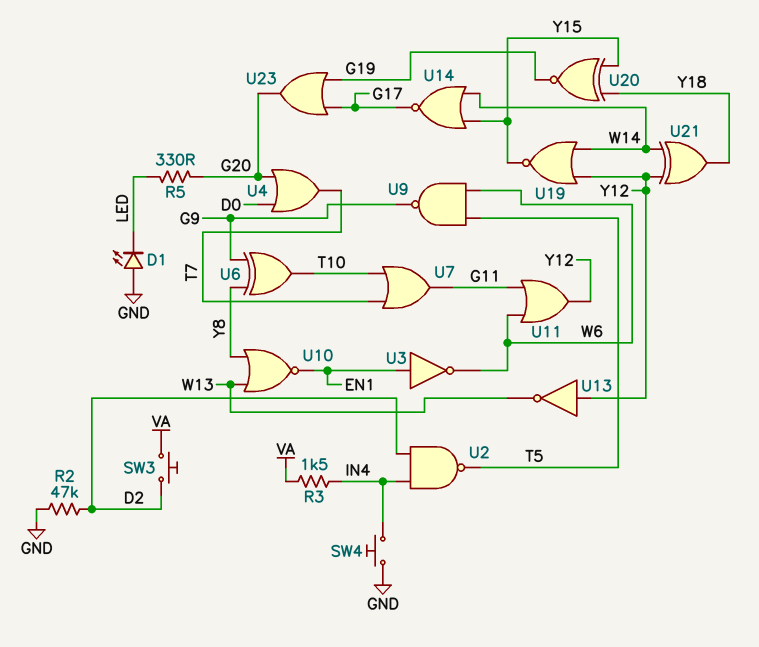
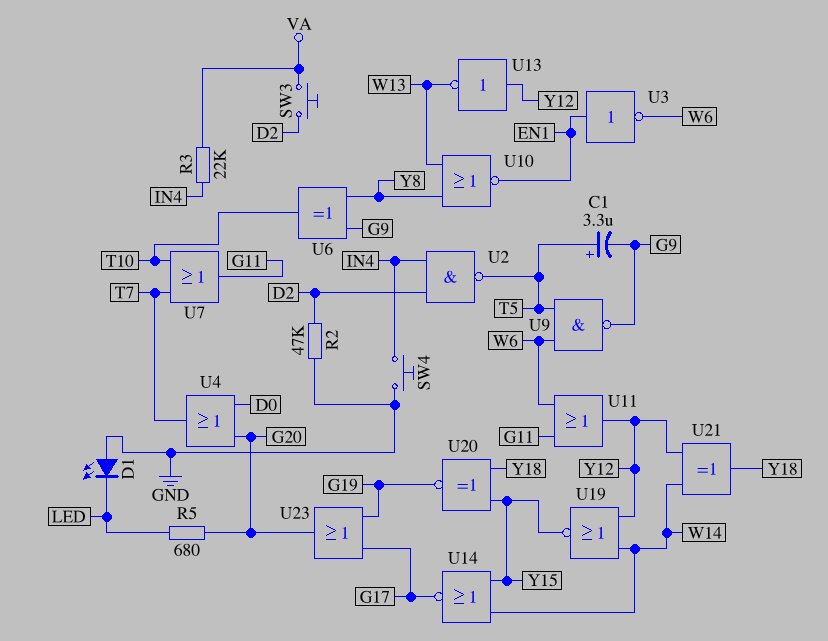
C1: none -> 3.3uF (plus T5, minus G9)
R3: 1.5k (IN4, VA) -> 22k (IN4, VA)
R5: 330 (G20, LED) -> 680 (G20, LED)

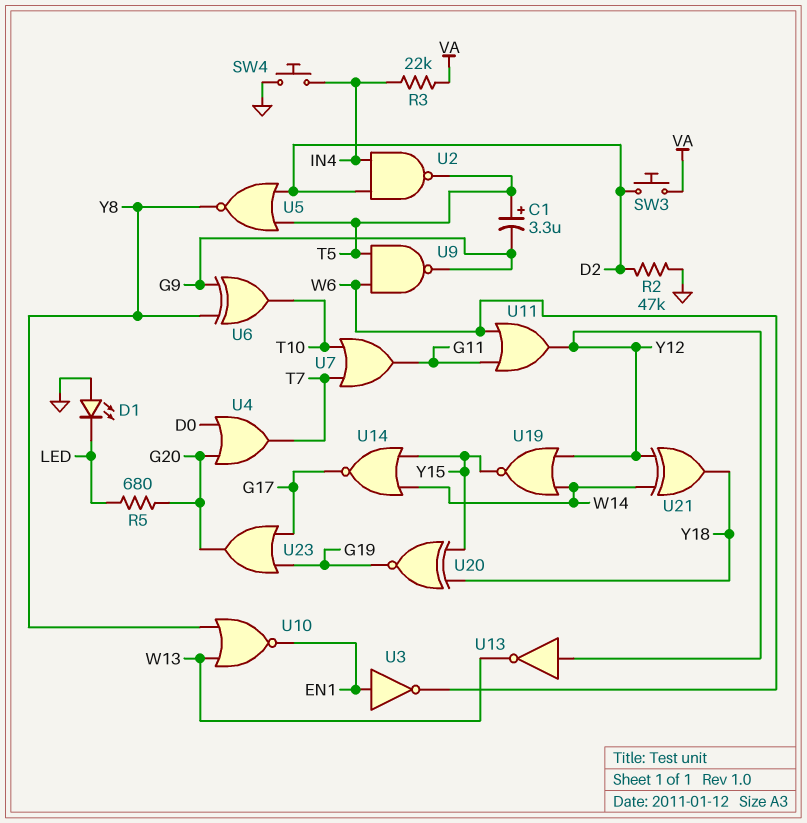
U5: none -> NOR (in D2, in T5, out Y8)

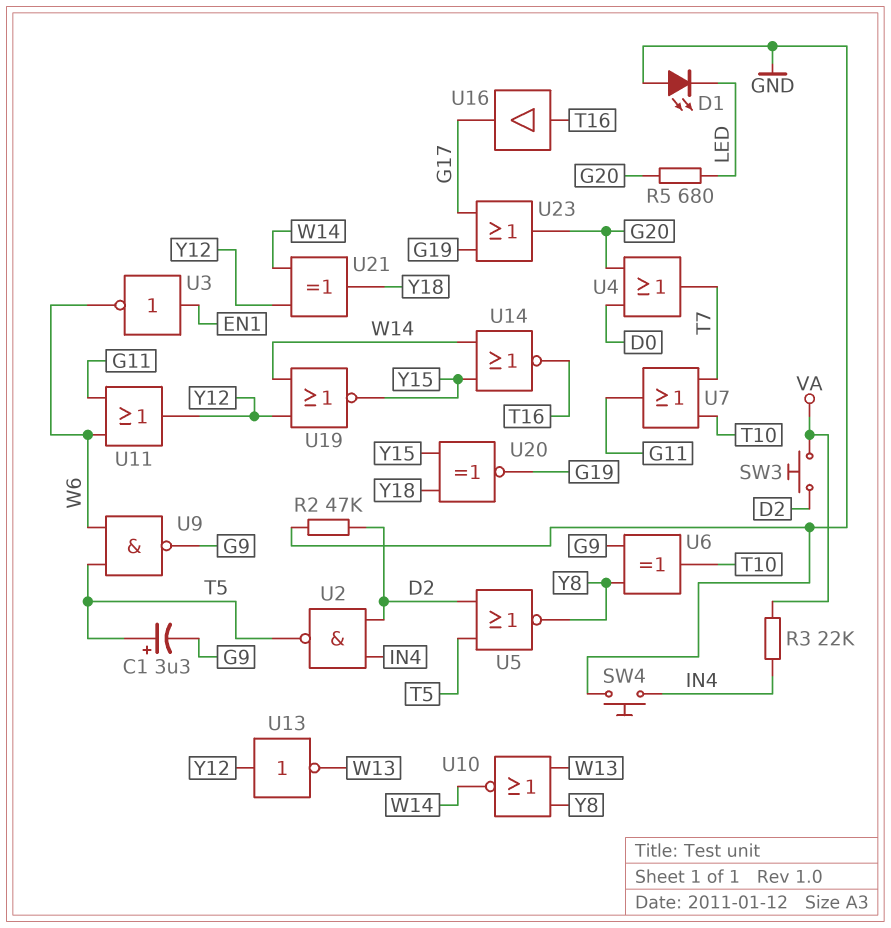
U10: NOR (in W13, in Y8, out EN1) -> NOR (in W13, in Y8, out W14)
U14: NOR (in W14, in Y15, out G17) -> NOR (in W14, in Y15, out T16)
U16: none -> buffer (in T16, out G17)

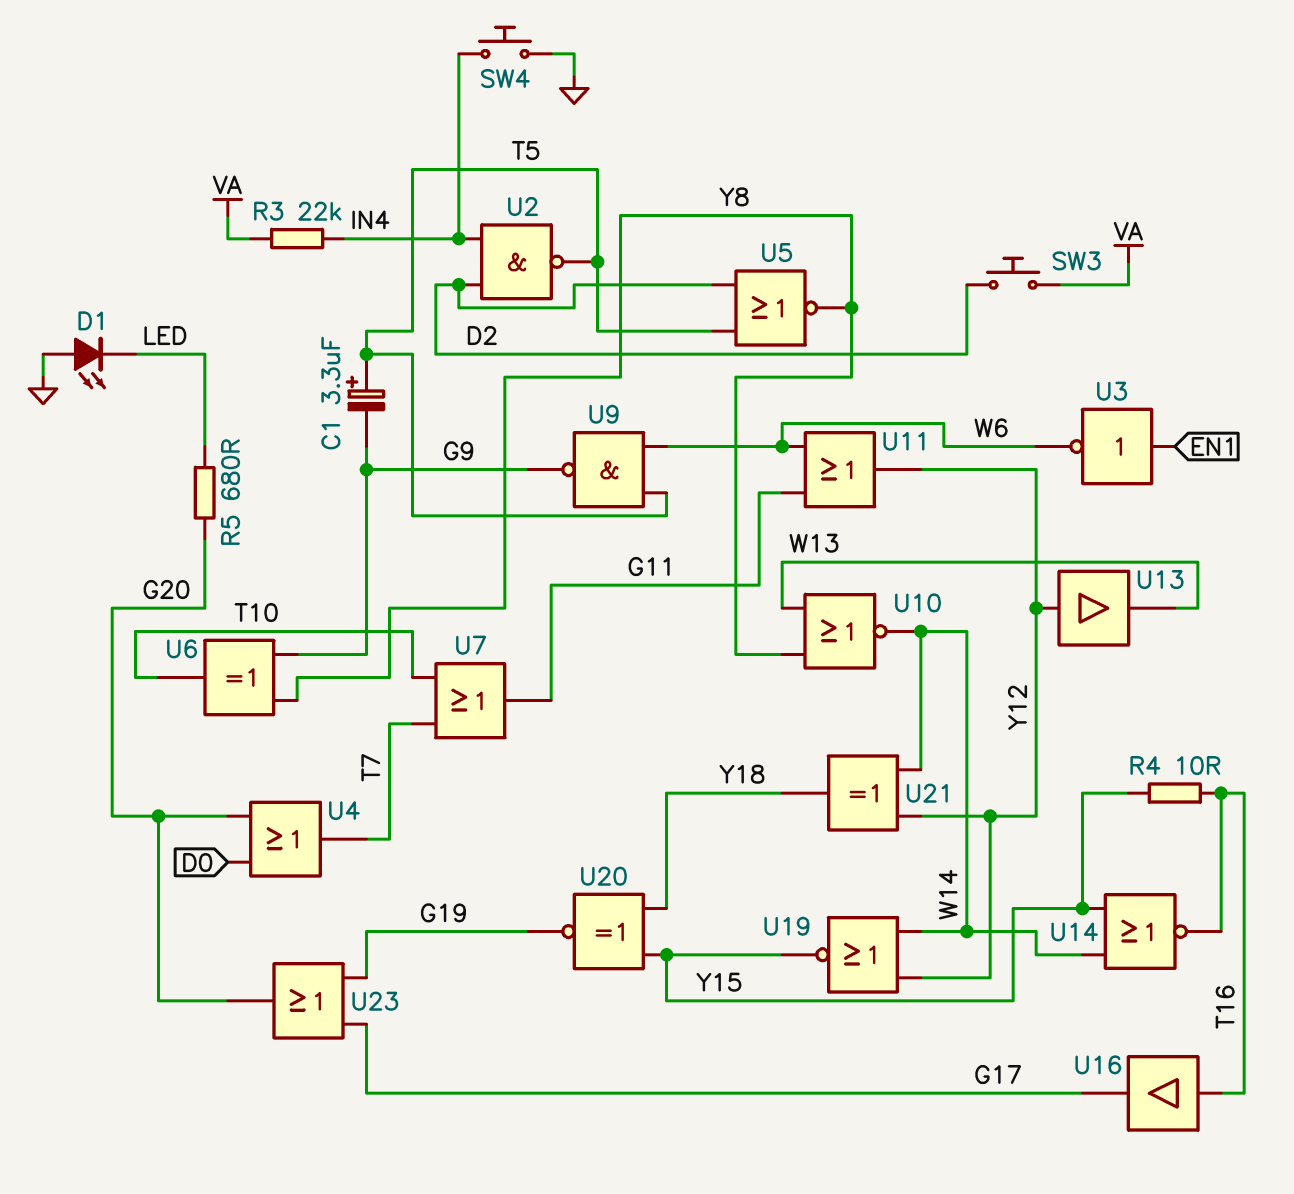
R2: 47k (D2, GND) -> none
R4: none -> 10 (T16, Y15)
U13: NOT (in Y12, out W13) -> buffer (in Y12, out W13)

